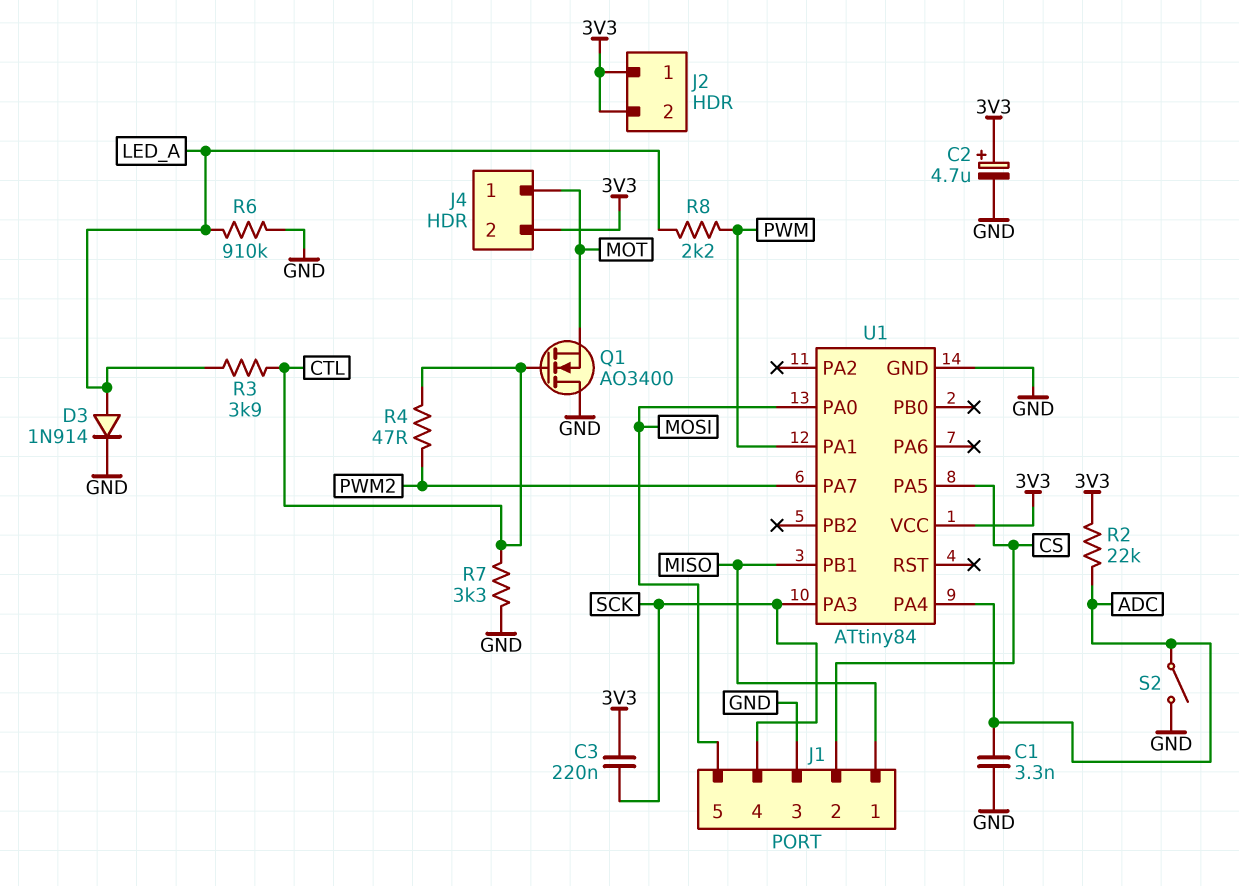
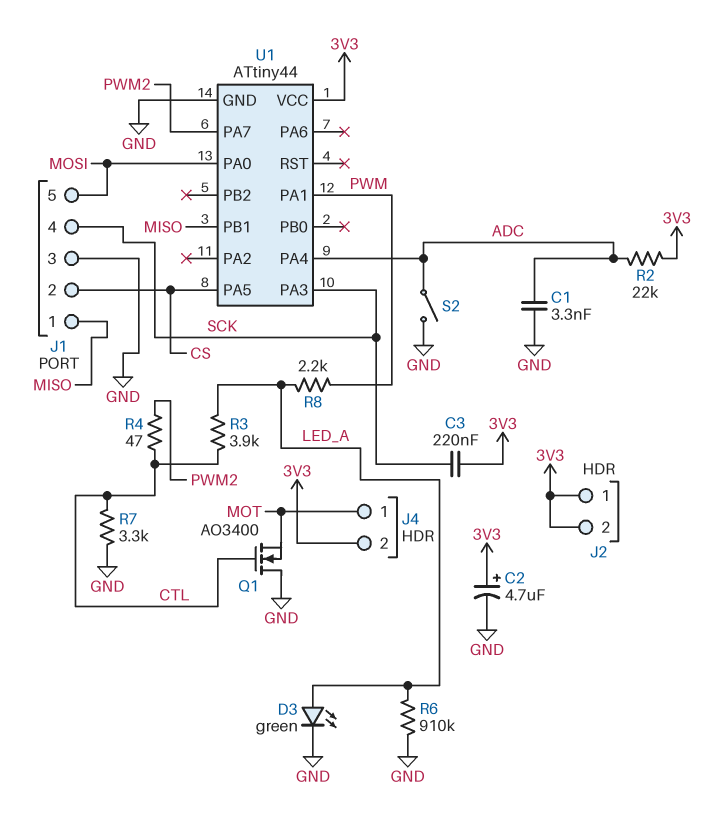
D3: diode 1N914 (A LED_A, K GND) -> LED green (A LED_A, K GND)
U1: ATtiny84 -> ATtiny44

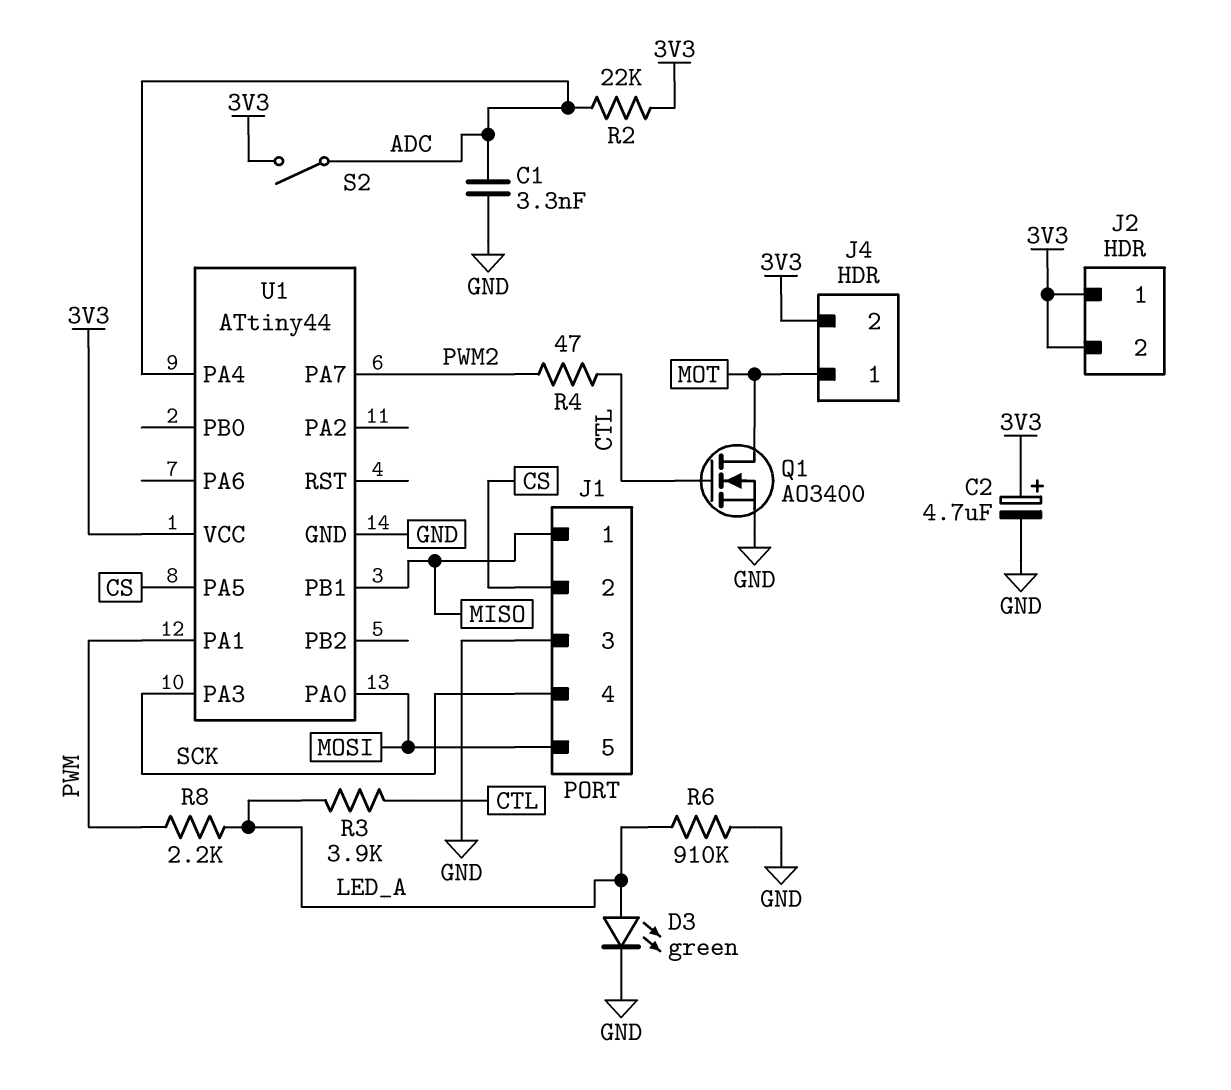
C3: 220nF (3V3, SCK) -> none
Q1: NMOS AO3400 (G CTL, D GND, S MOT) -> NMOS AO3400 (G CTL, D MOT, S GND)
R7: 3.3k (CTL, GND) -> none
S2: switch (ADC, GND) -> switch (3V3, ADC)

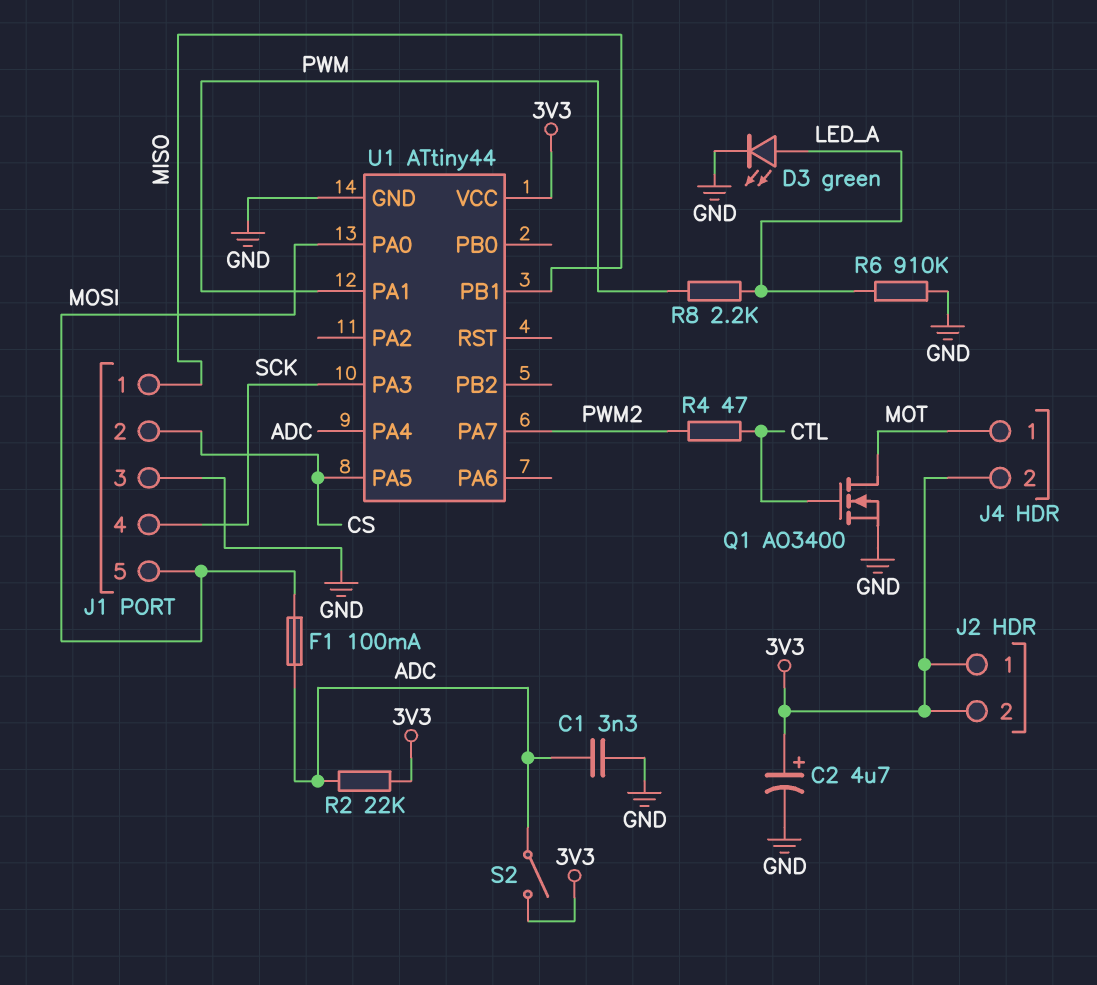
F1: none -> 100mA (ADC, MOSI)
R3: 3.9k (CTL, LED_A) -> none

